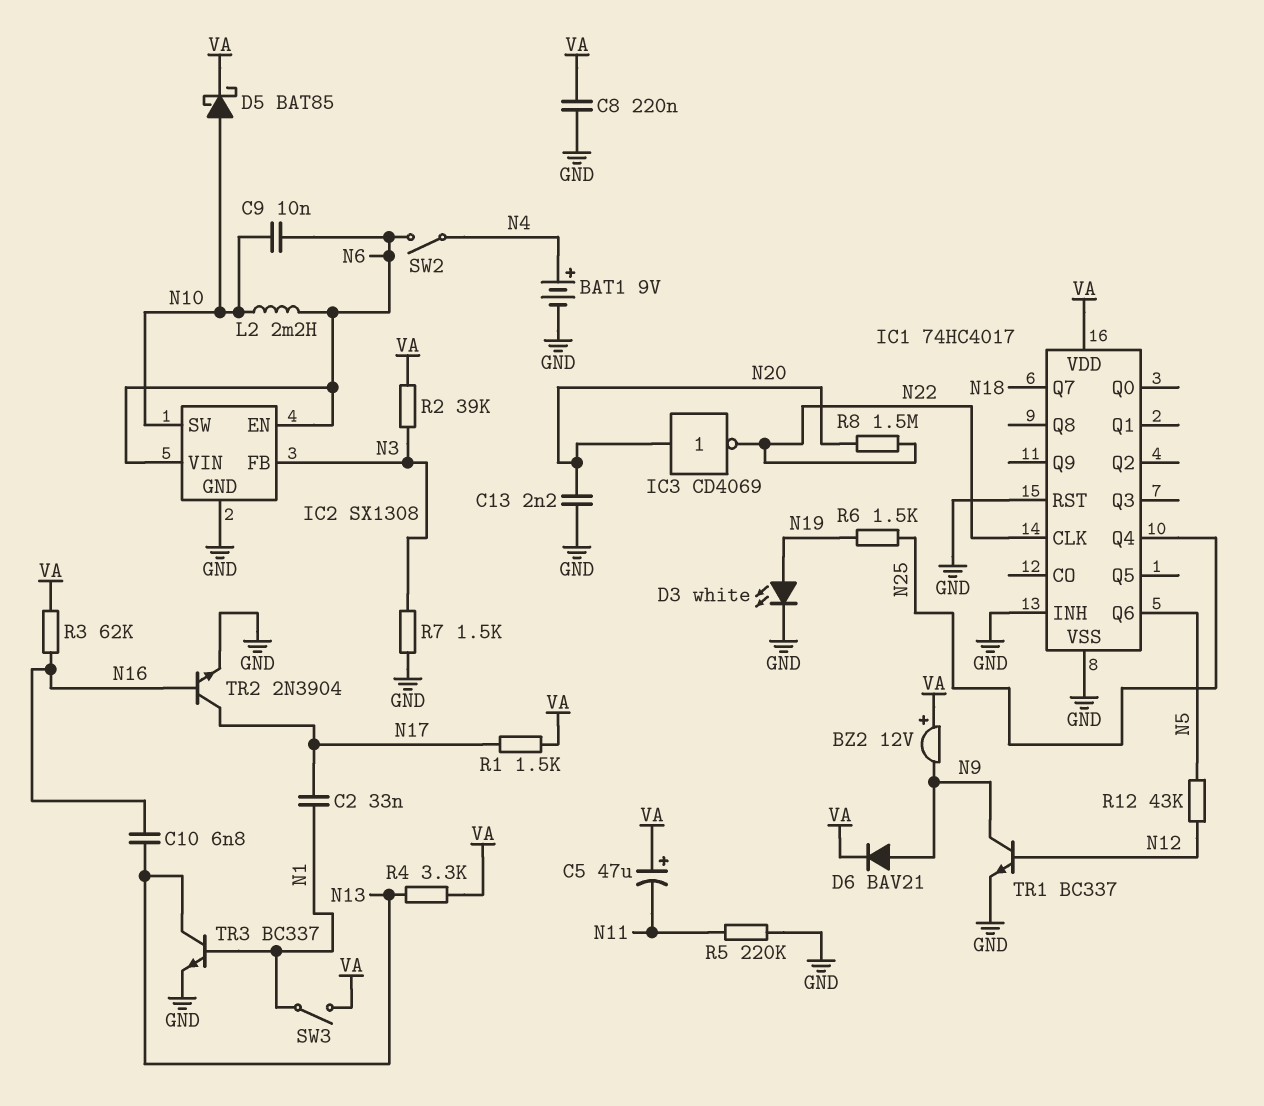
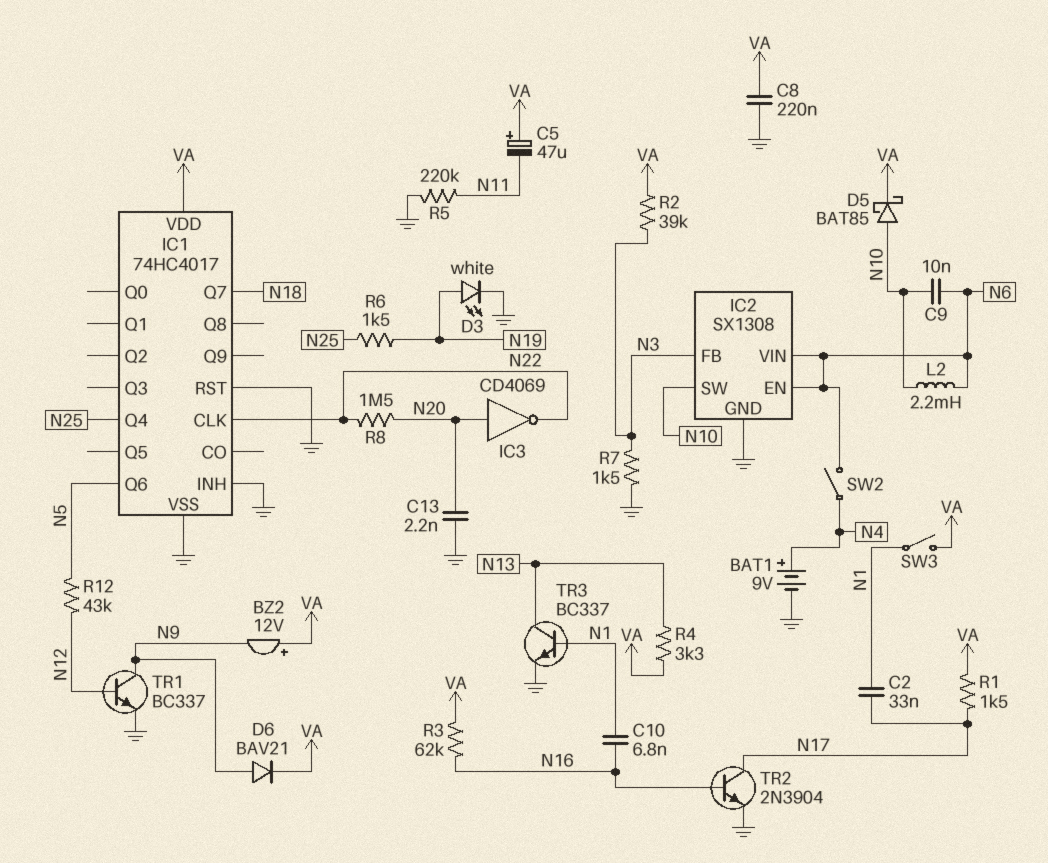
C10: 6.8nF (N13, N16) -> 6.8nF (N1, N16)

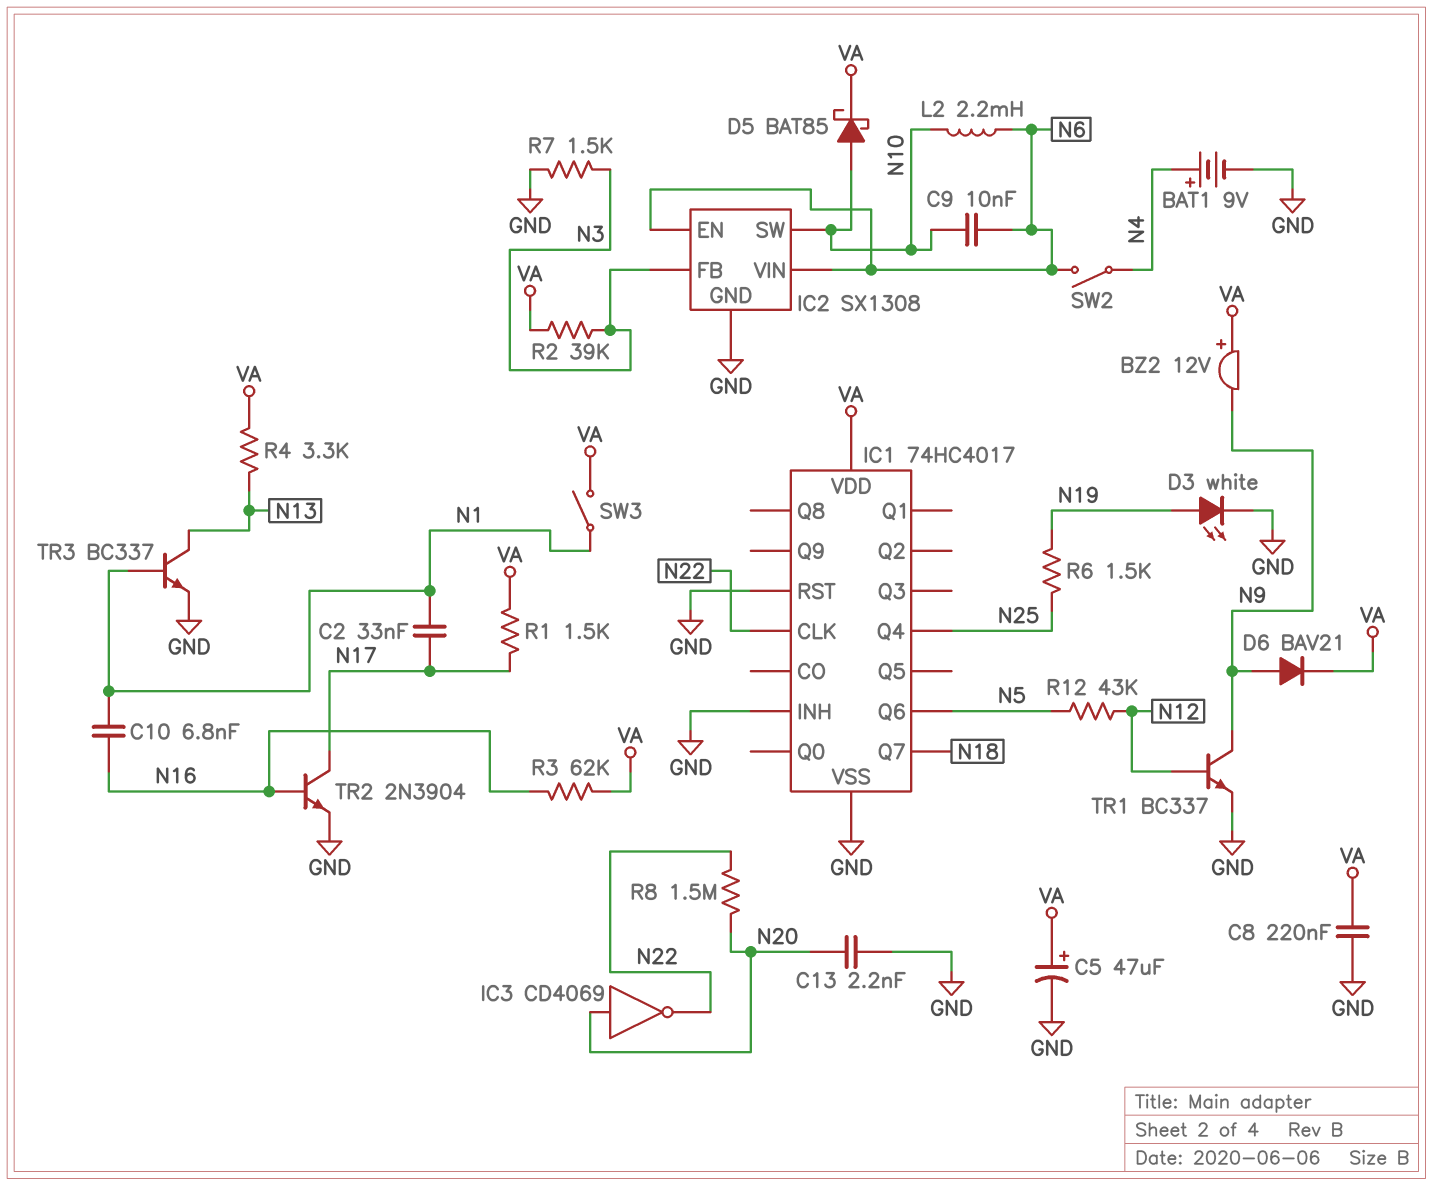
C5: 47uF (plus VA, minus N11) -> 47uF (plus VA, minus GND)
R5: 220k (GND, N11) -> none

